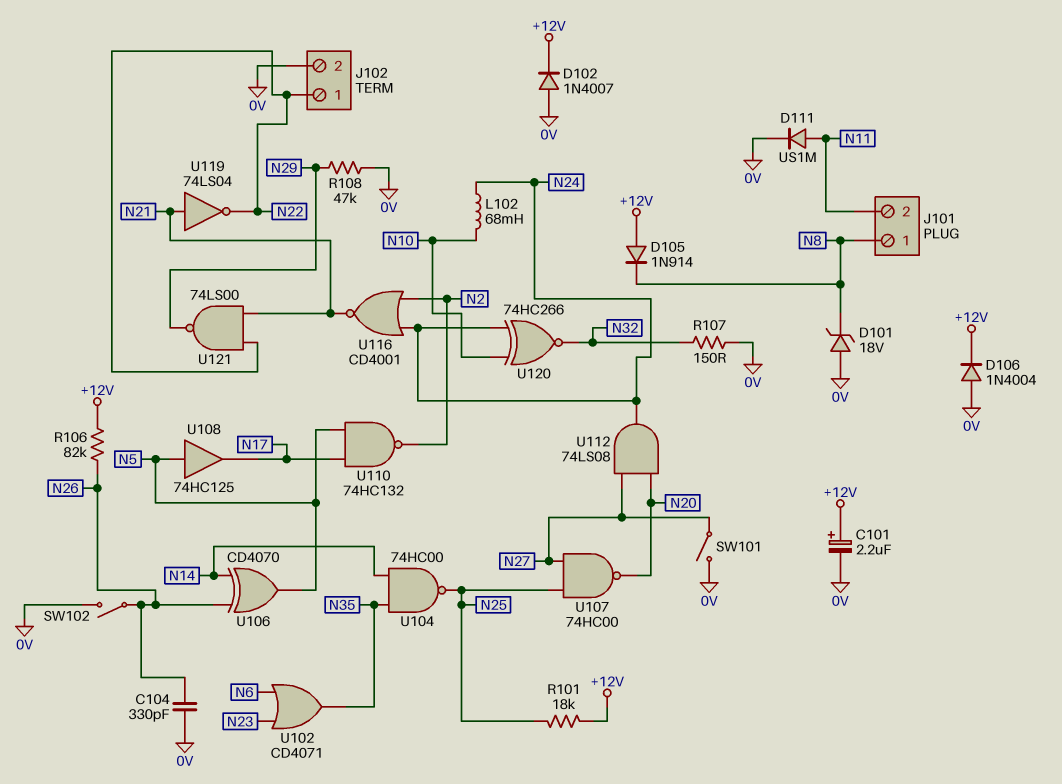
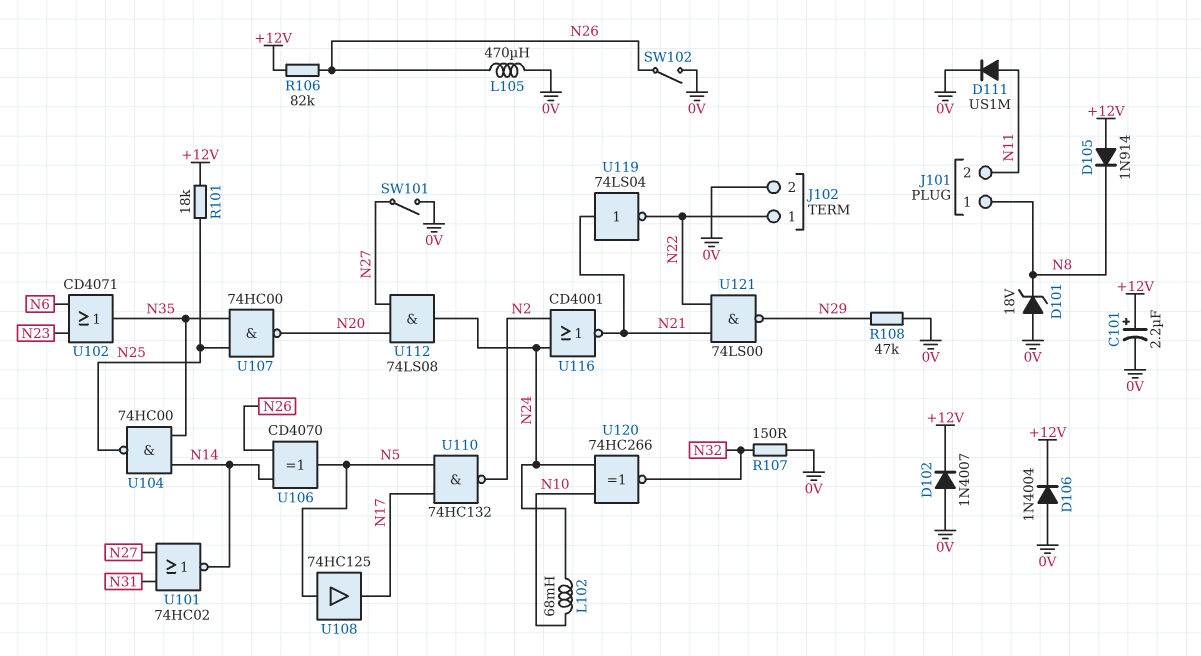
C104: 330pF (0V, N26) -> none
L105: none -> 470uH (0V, N26)
U101: none -> NOR 74HC02 (in N27, in N31, out N14)
U107: NAND 74HC00 (in N25, in N27, out N20) -> NAND 74HC00 (in N25, in N35, out N20)

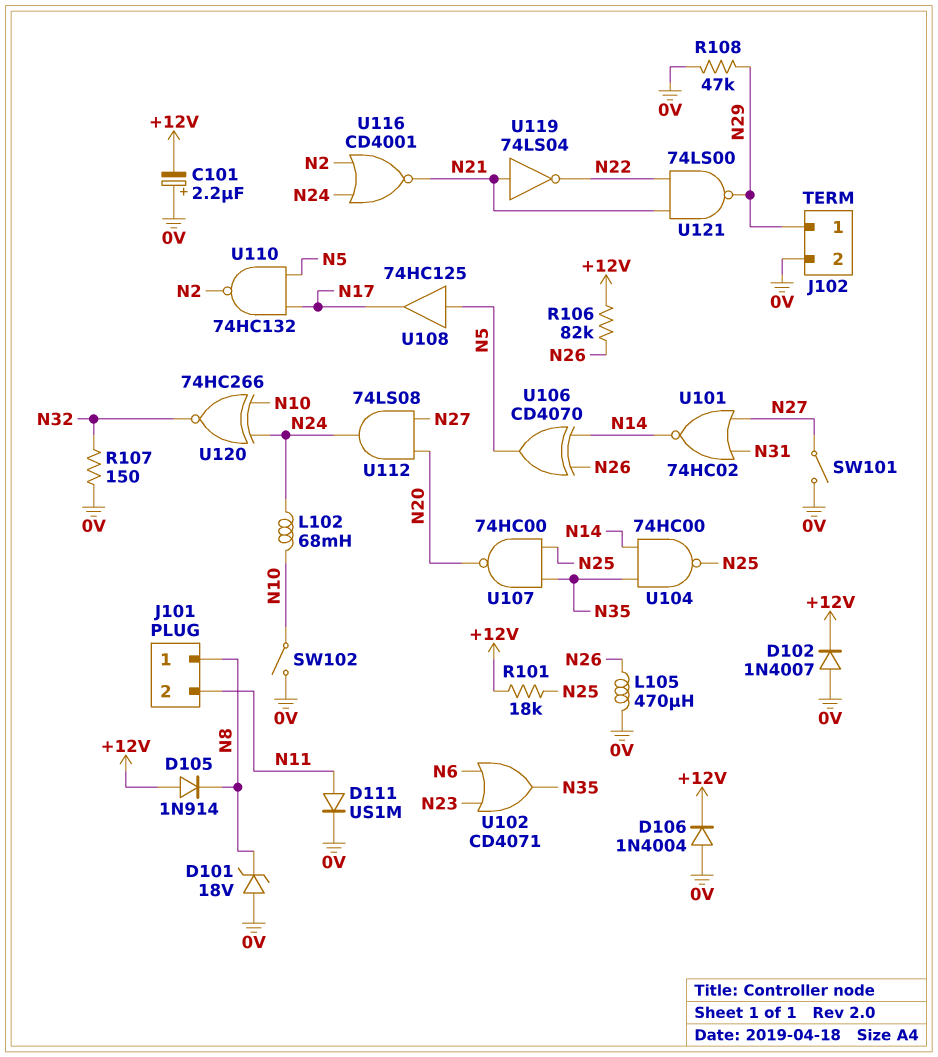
C101: 2.2uF (plus +12V, minus 0V) -> 2.2uF (plus 0V, minus +12V)
J102 pin 1: N22 -> N29
SW102: switch (0V, N26) -> switch (0V, N10)

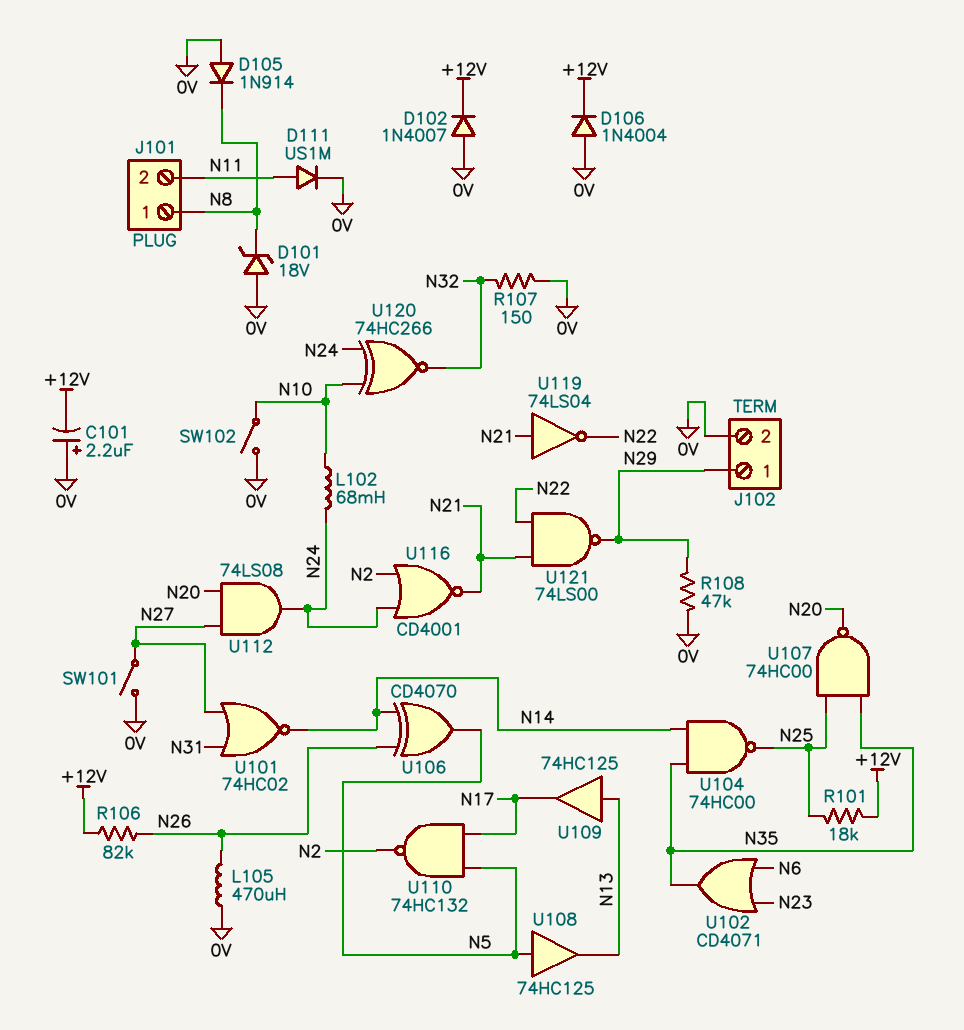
D105: diode 1N914 (A +12V, K N8) -> diode 1N914 (A 0V, K N8)
U108: buffer 74HC125 (in N5, out N17) -> buffer 74HC125 (in N5, out N13)
U109: none -> buffer 74HC125 (in N13, out N17)

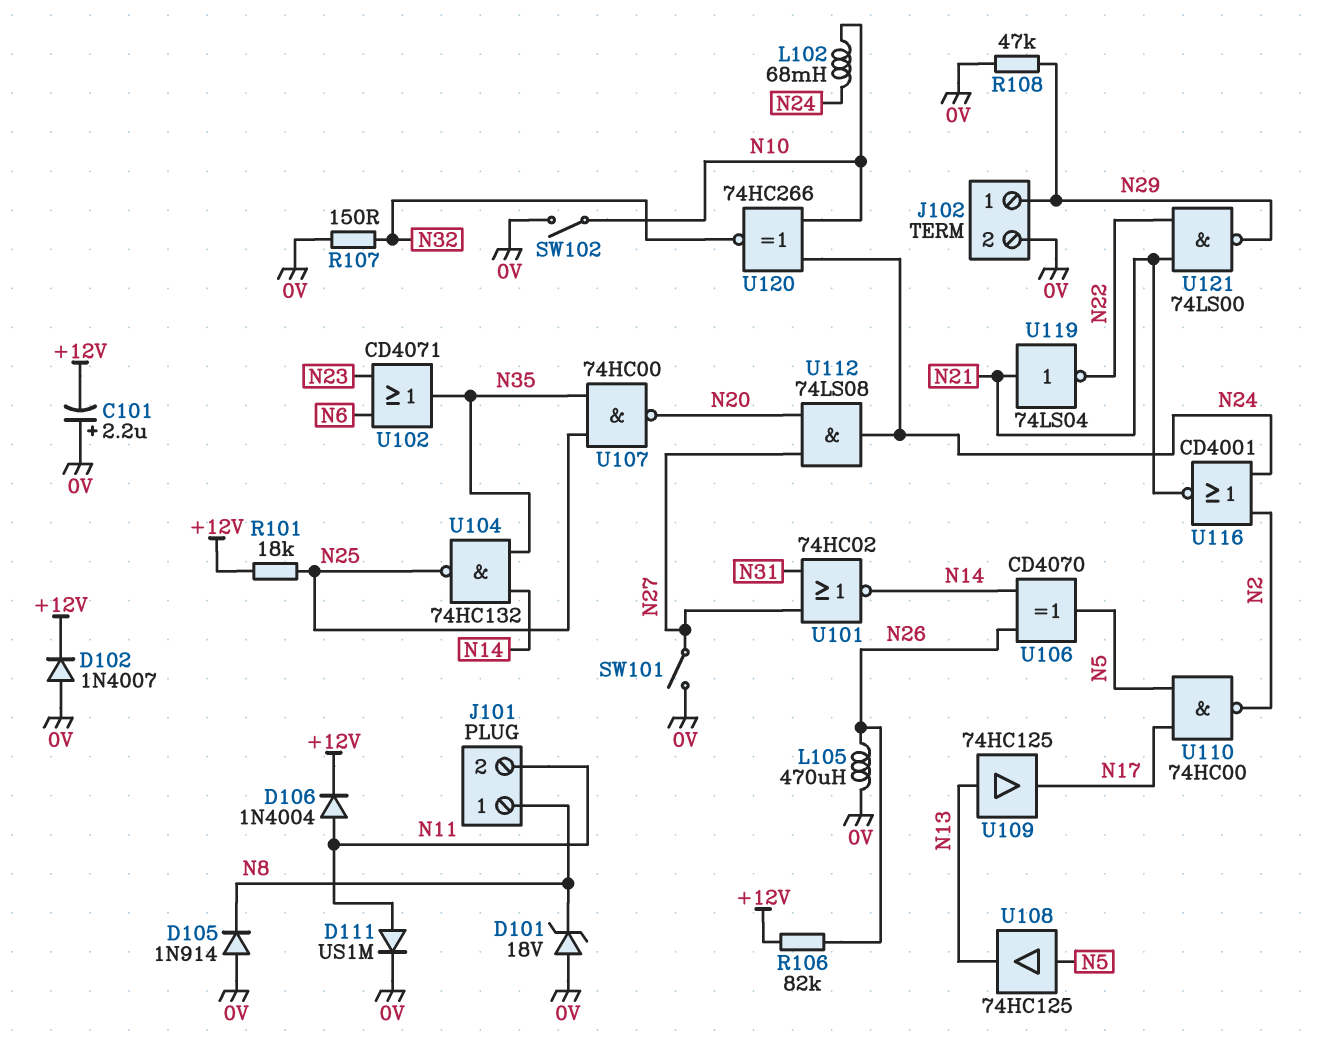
D106: diode 1N4004 (A 0V, K +12V) -> diode 1N4004 (A N11, K +12V)
U104: NAND 74HC00 (in N14, in N35, out N25) -> NAND 74HC132 (in N14, in N35, out N25)
U110: NAND 74HC132 (in N5, in N17, out N2) -> NAND 74HC00 (in N5, in N17, out N2)

